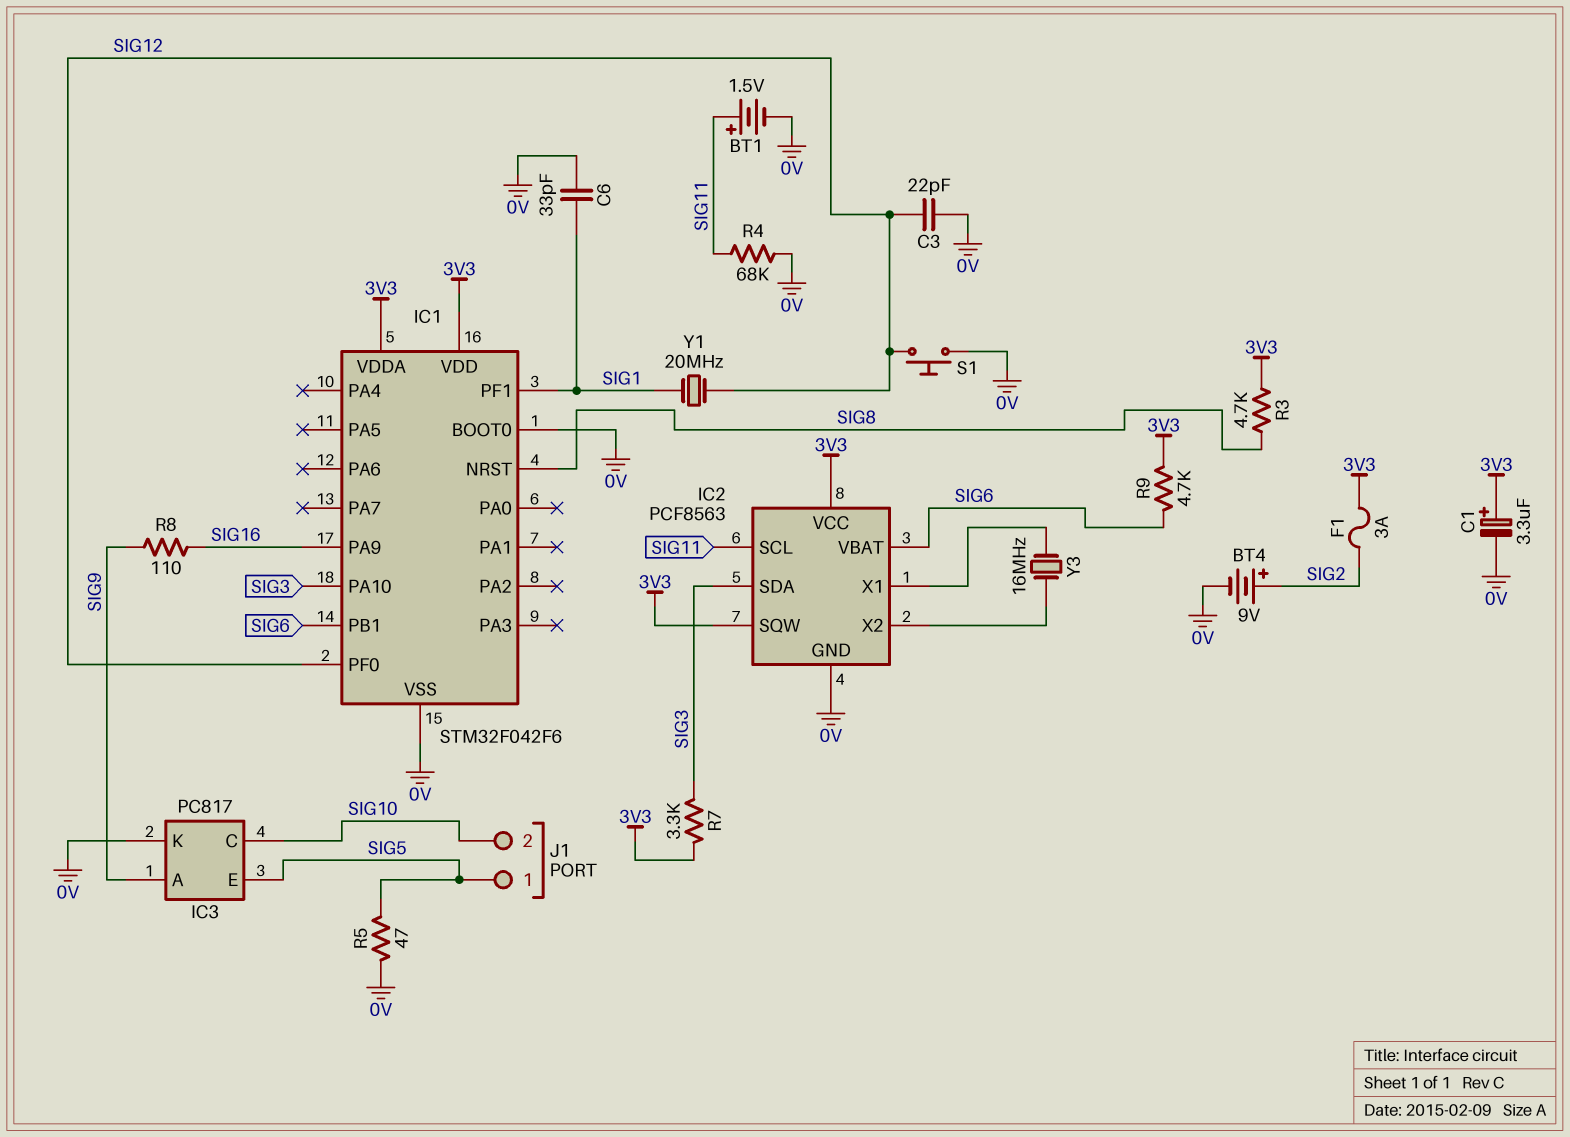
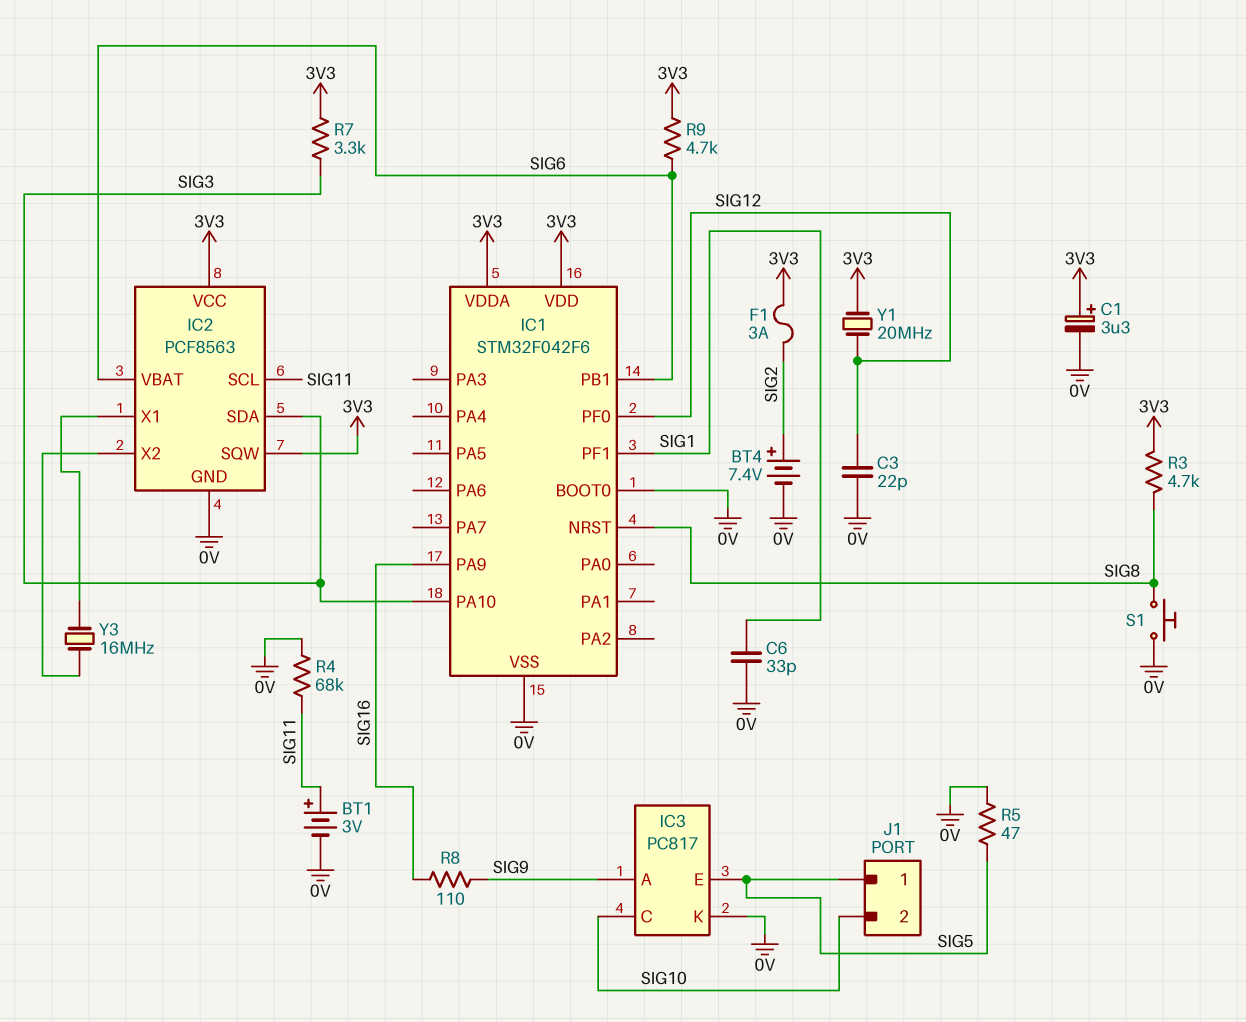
BT1: 1.5V (plus SIG11, minus 0V) -> 3V (plus SIG11, minus 0V)
BT4: 9V (plus SIG2, minus 0V) -> 7.4V (plus SIG2, minus 0V)
S1: button (0V, SIG12) -> button (0V, SIG8)
Y1: 20MHz (SIG1, SIG12) -> 20MHz (3V3, SIG12)

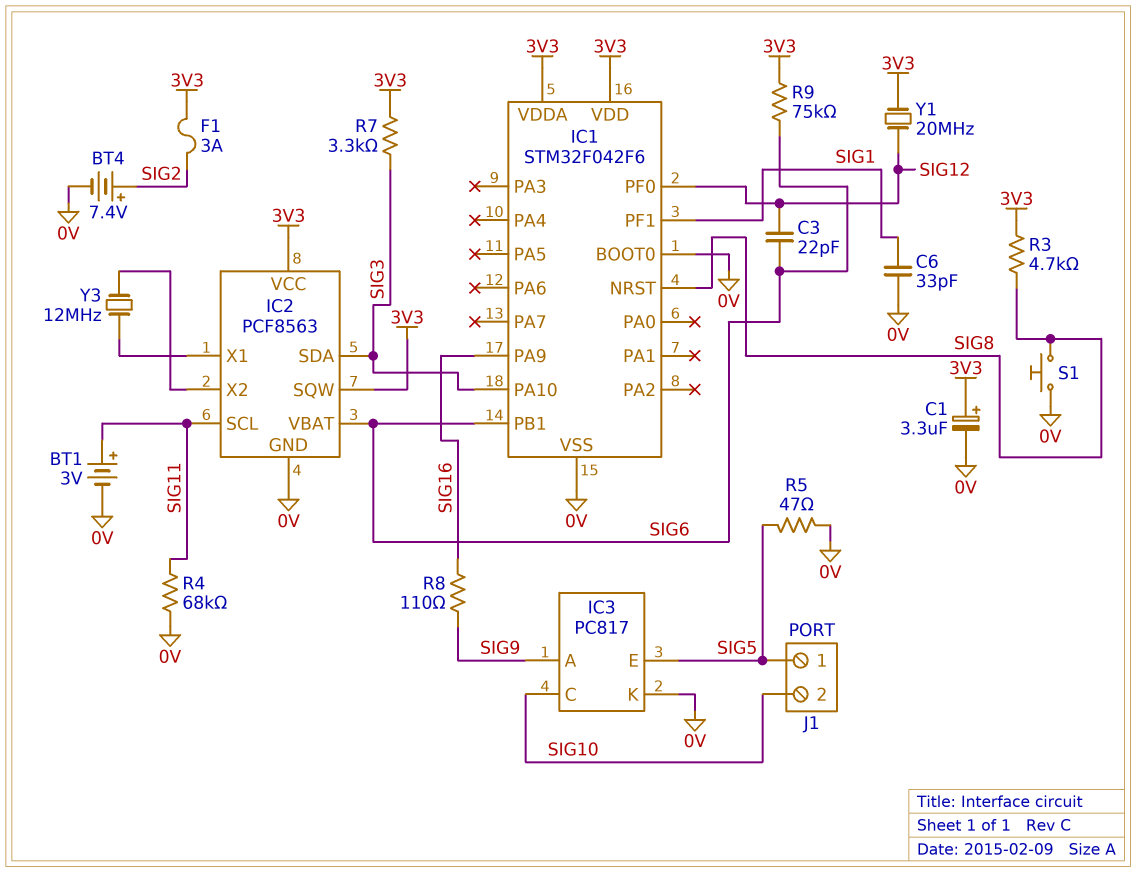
C3: 22pF (0V, SIG12) -> 22pF (SIG6, SIG12)
R9: 4.7k (3V3, SIG6) -> 75k (3V3, SIG6)
Y3: 16MHz (IC2/X1, IC2/X2) -> 12MHz (IC2/X1, IC2/X2)

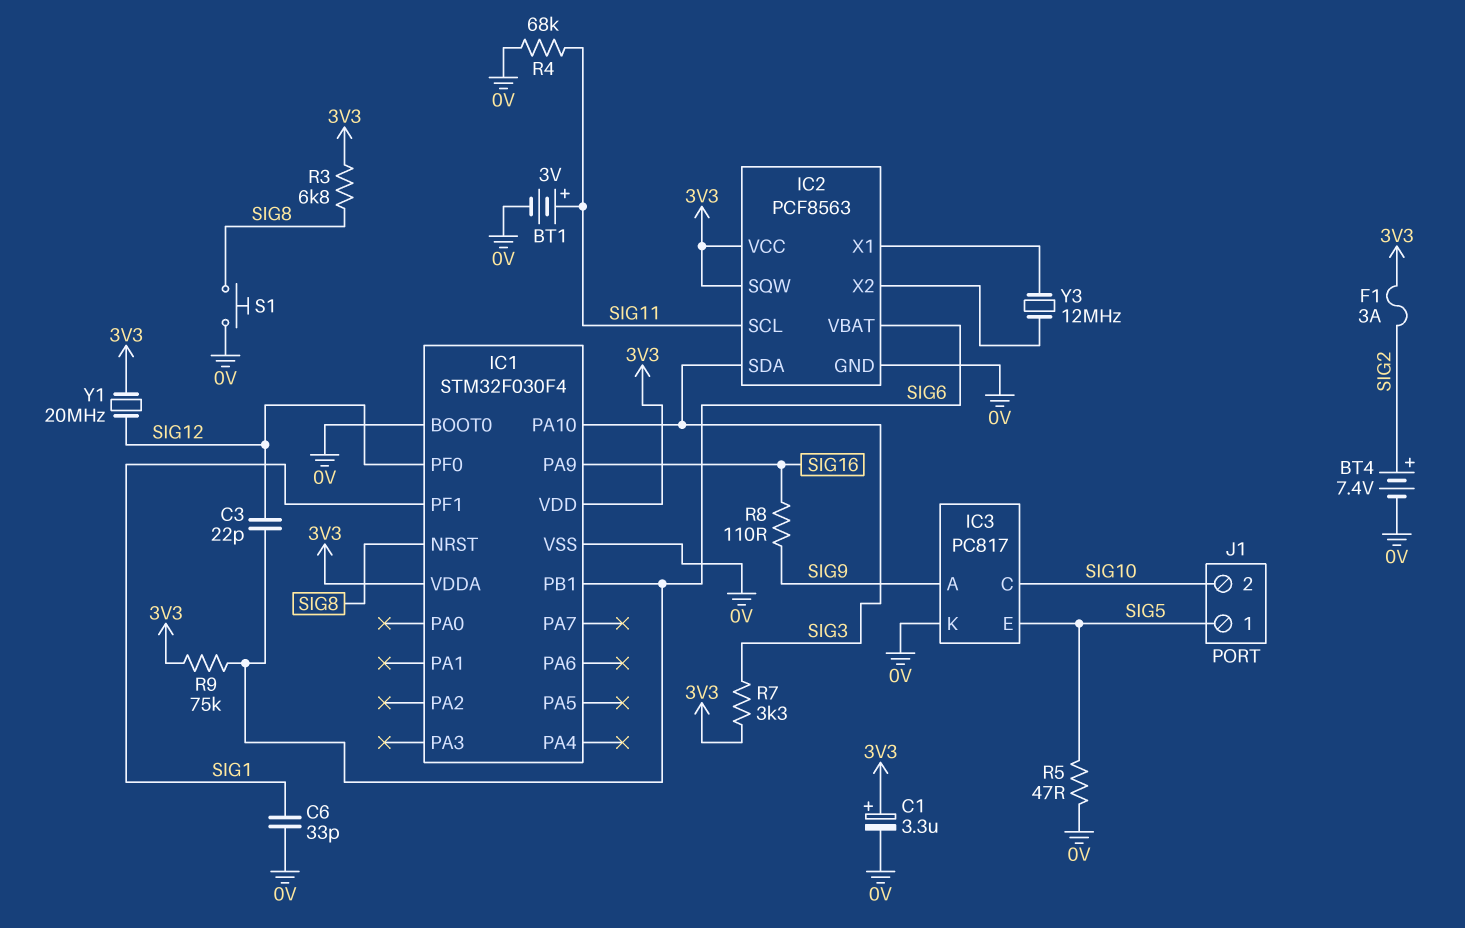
IC1: STM32F042F6 -> STM32F030F4
R3: 4.7k (3V3, SIG8) -> 6.8k (3V3, SIG8)

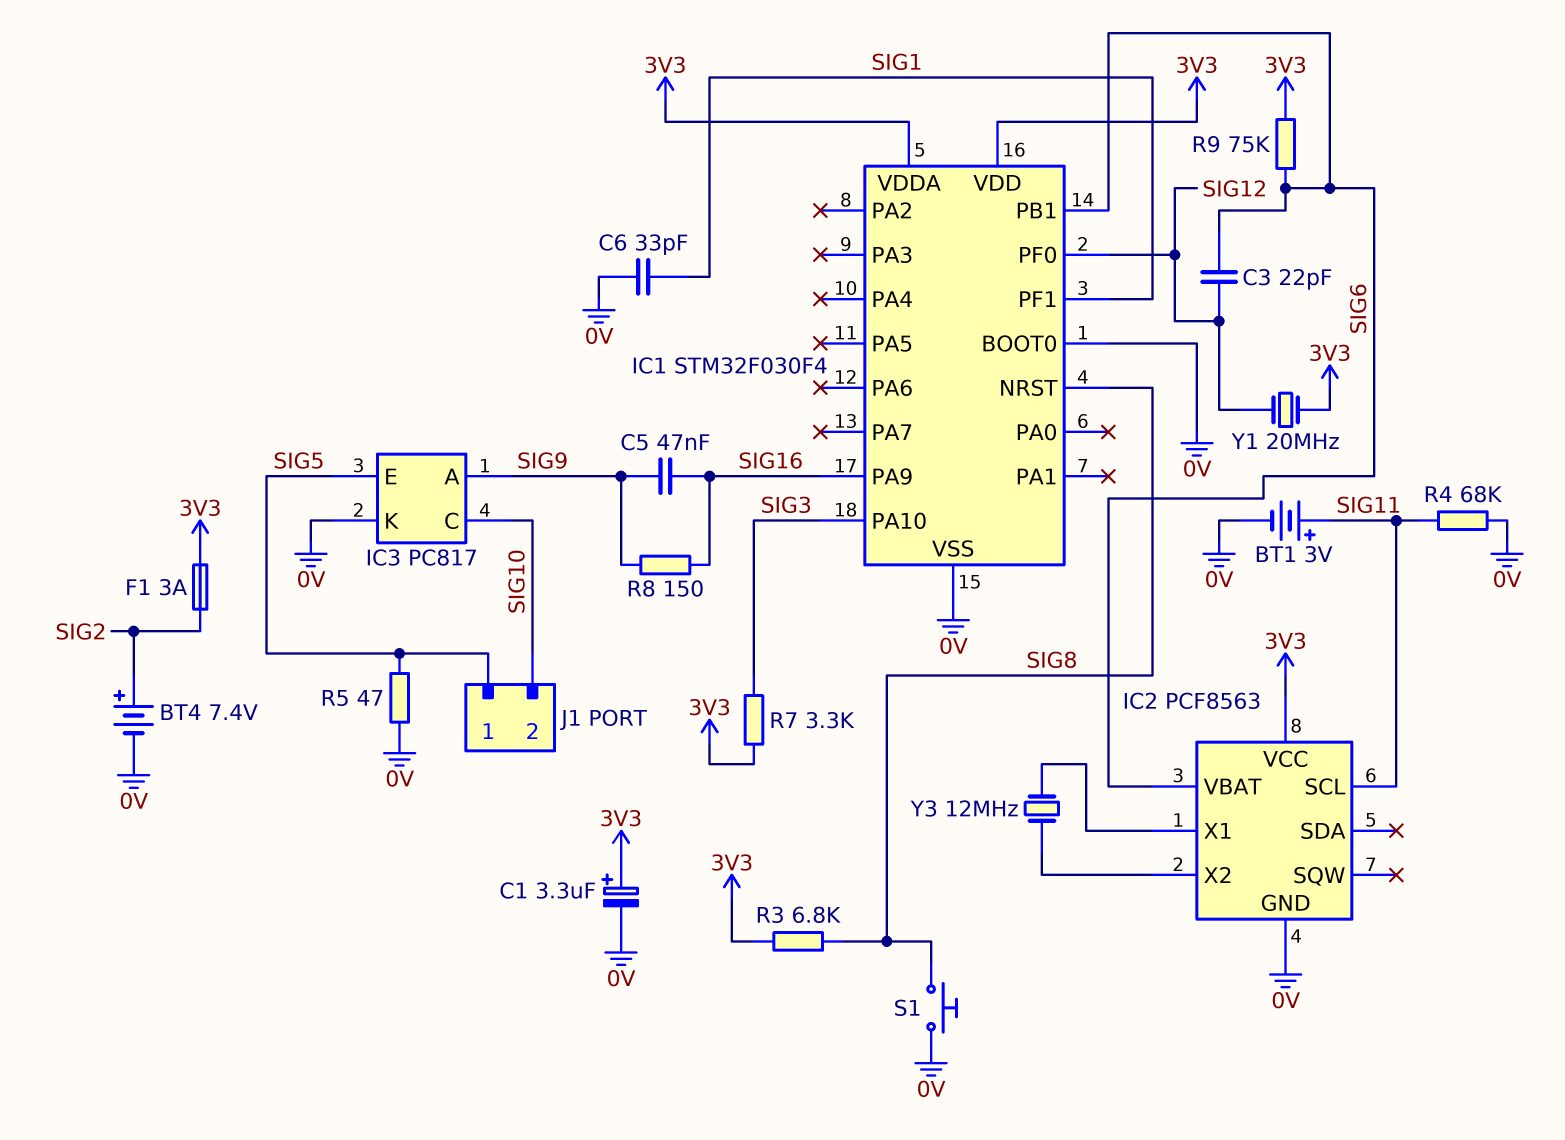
C5: none -> 47nF (SIG9, SIG16)
IC2 pin SDA: SIG3 -> none
IC2 pin SQW: 3V3 -> none
R8: 110 (SIG9, SIG16) -> 150 (SIG9, SIG16)

